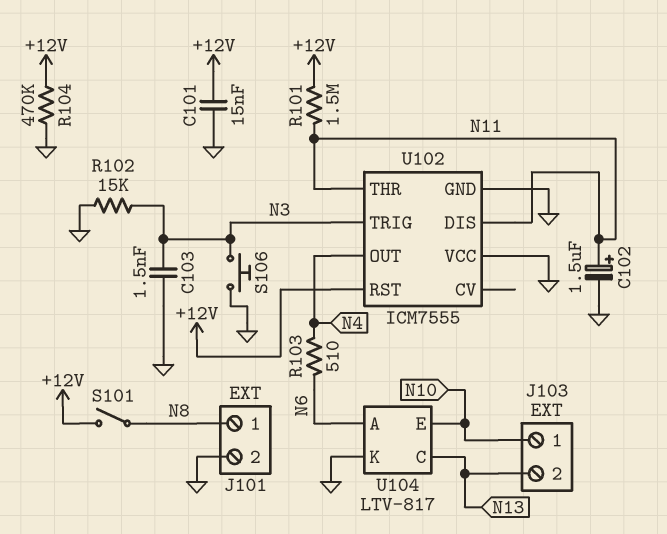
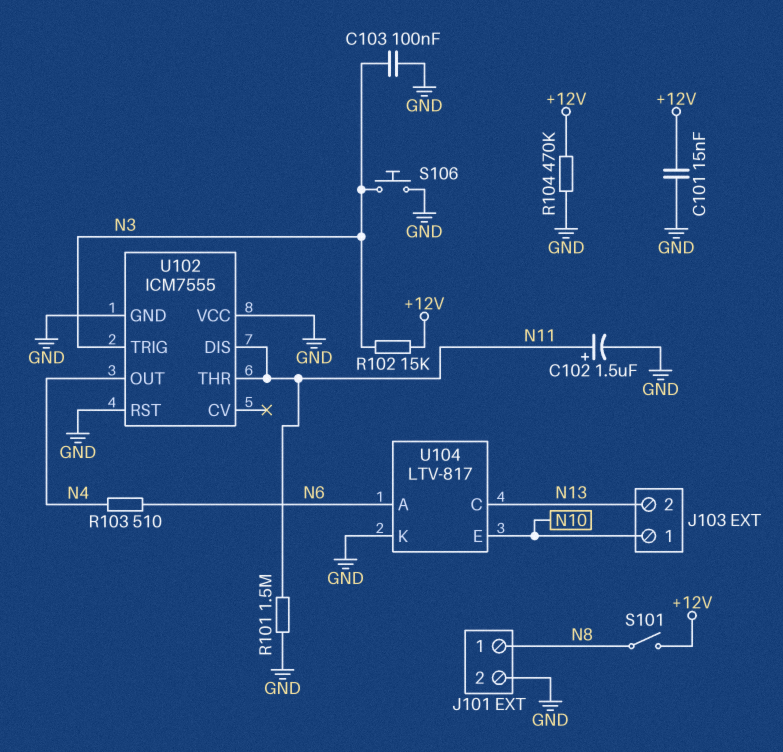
C103: 1.5nF (GND, N3) -> 100nF (GND, N3)
R101: 1.5M (+12V, N11) -> 1.5M (GND, N11)
R102: 15k (GND, N3) -> 15k (+12V, N3)
U102 pin RST: +12V -> GND

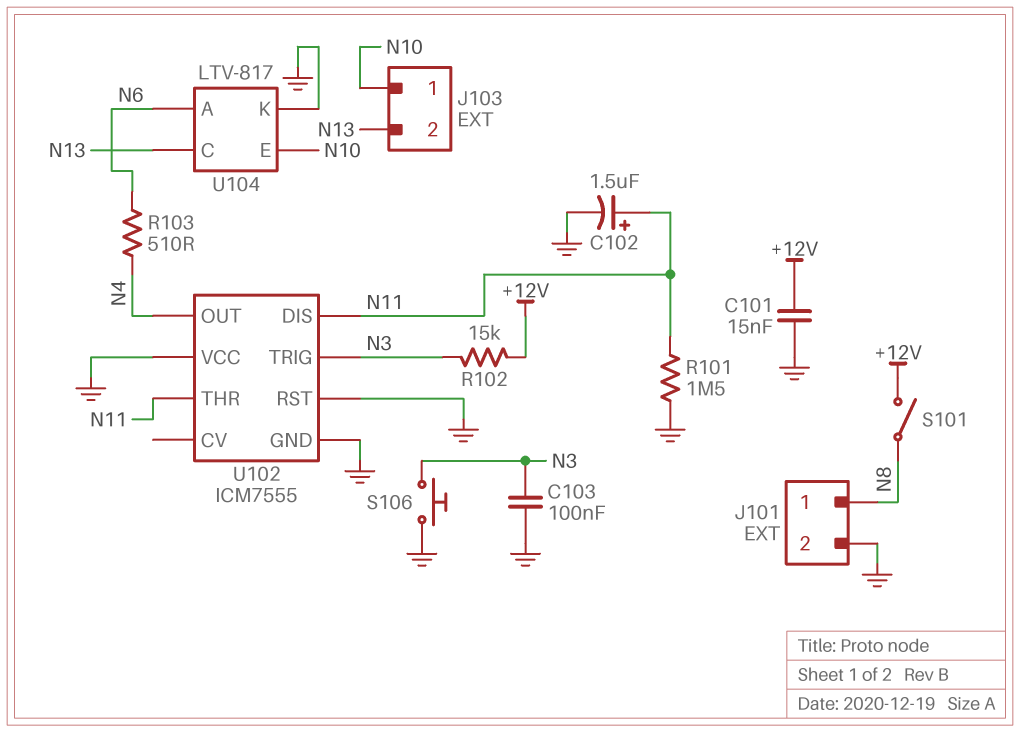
R104: 470k (+12V, GND) -> none

